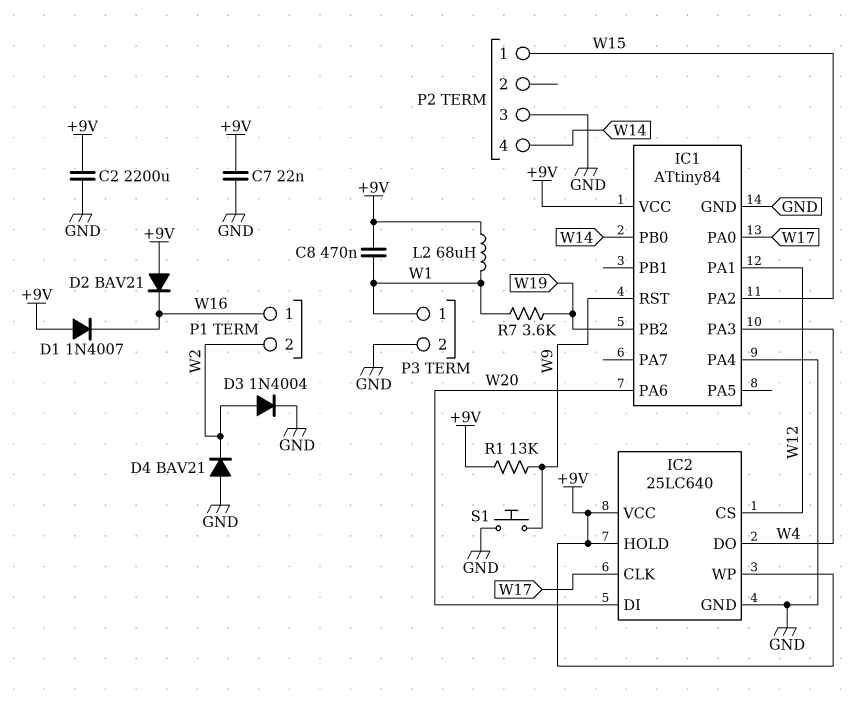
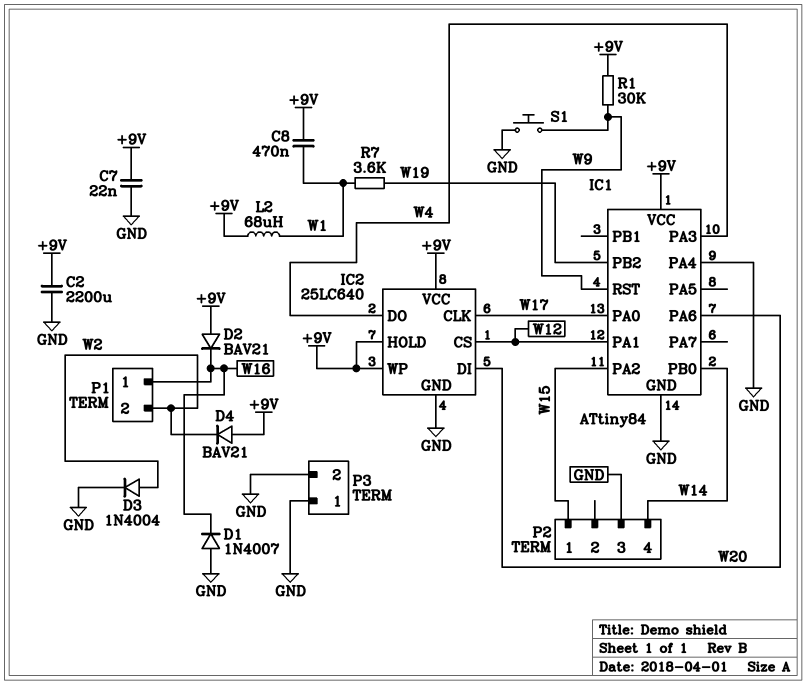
D1: diode 1N4007 (A +9V, K W16) -> diode 1N4007 (A GND, K W16)
D4: diode BAV21 (A GND, K W2) -> diode BAV21 (A +9V, K W2)
P3 pin 1: W1 -> GND
R1: 13k (+9V, W9) -> 30k (+9V, W9)

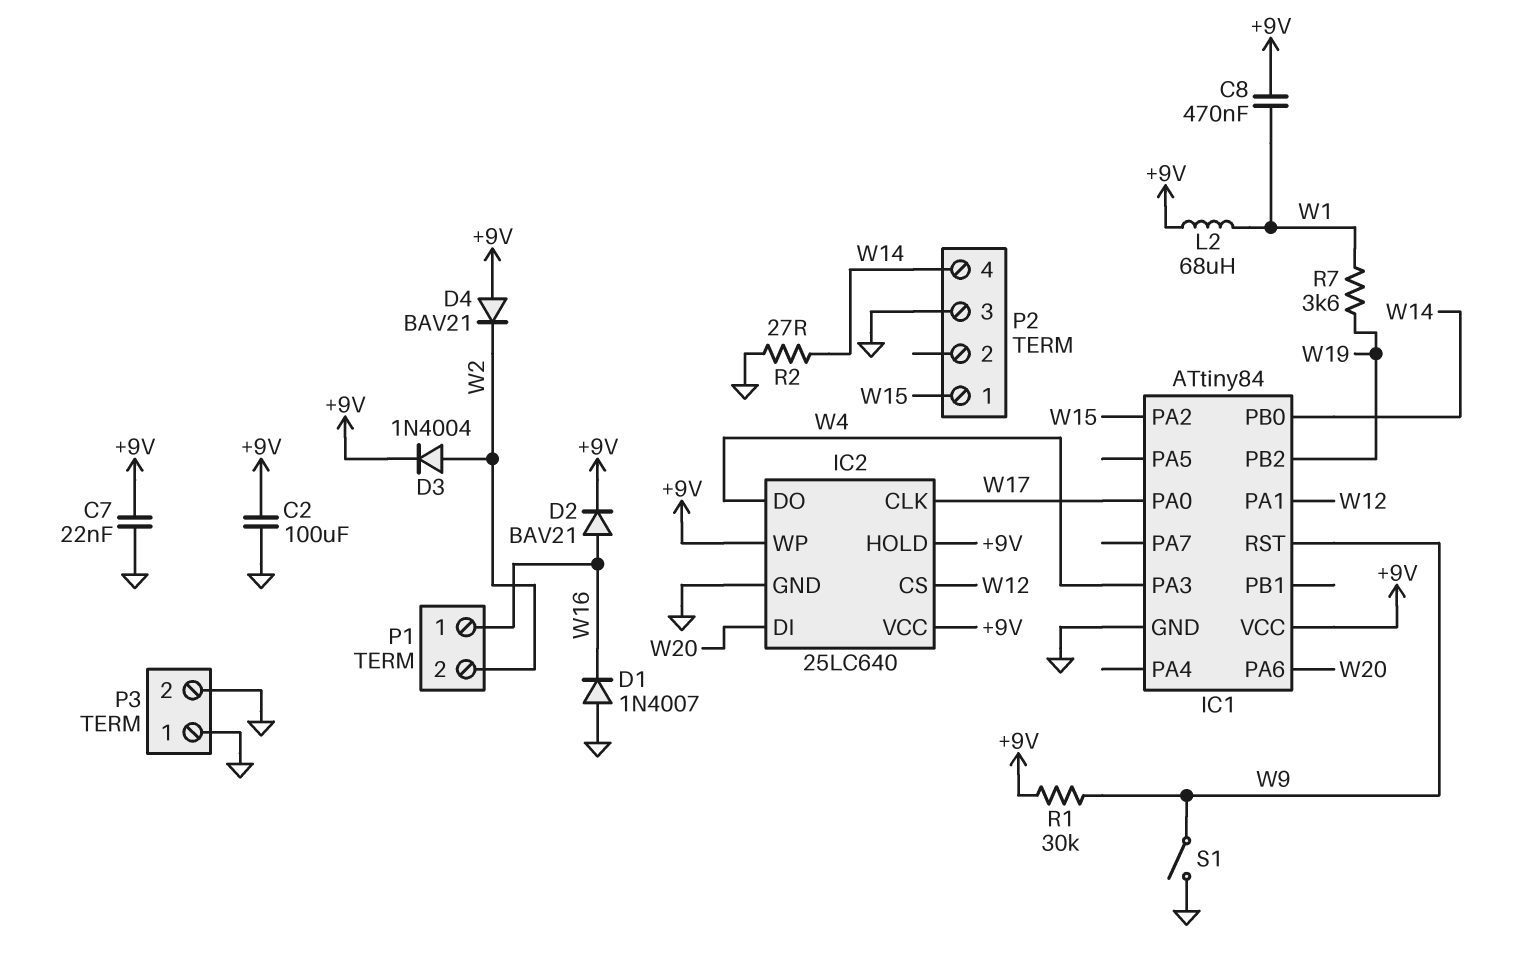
C2: 2200uF (+9V, GND) -> 100uF (+9V, GND)
D2: diode BAV21 (A +9V, K W16) -> diode BAV21 (A W16, K +9V)
D3: diode 1N4004 (A W2, K GND) -> diode 1N4004 (A W2, K +9V)
IC1 pin PA4: GND -> none
R2: none -> 27 (GND, W14)
S1: button (GND, W9) -> switch (GND, W9)

